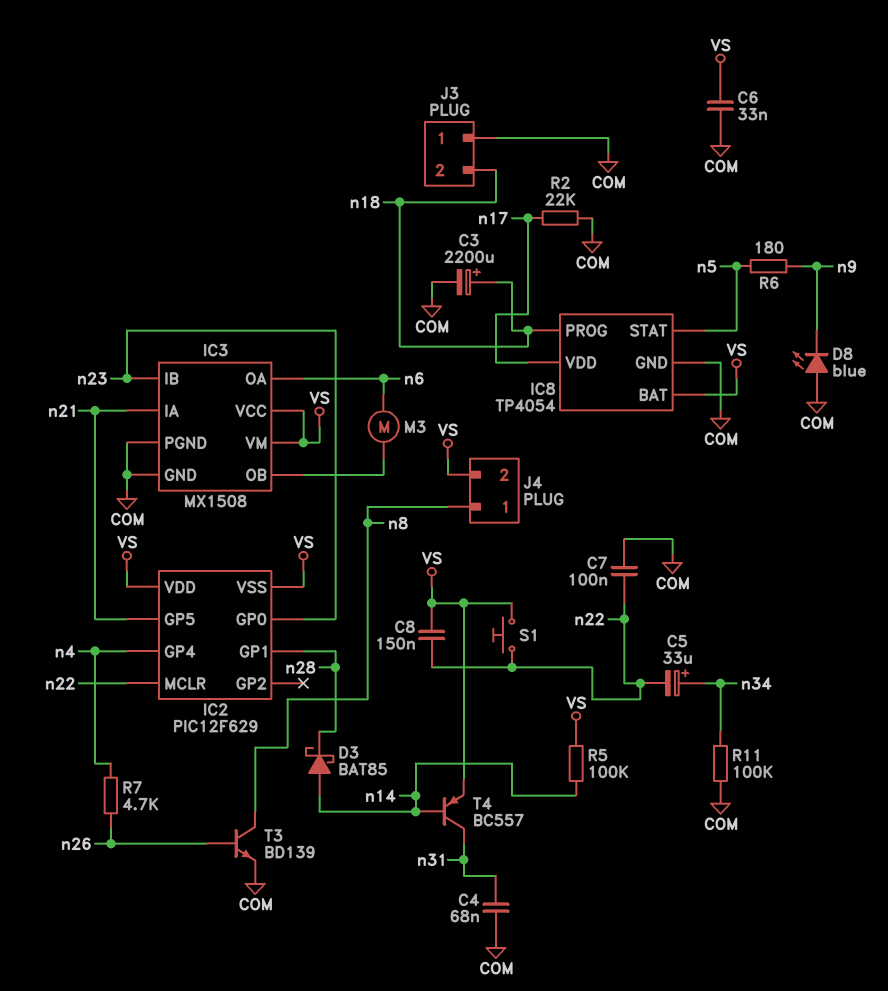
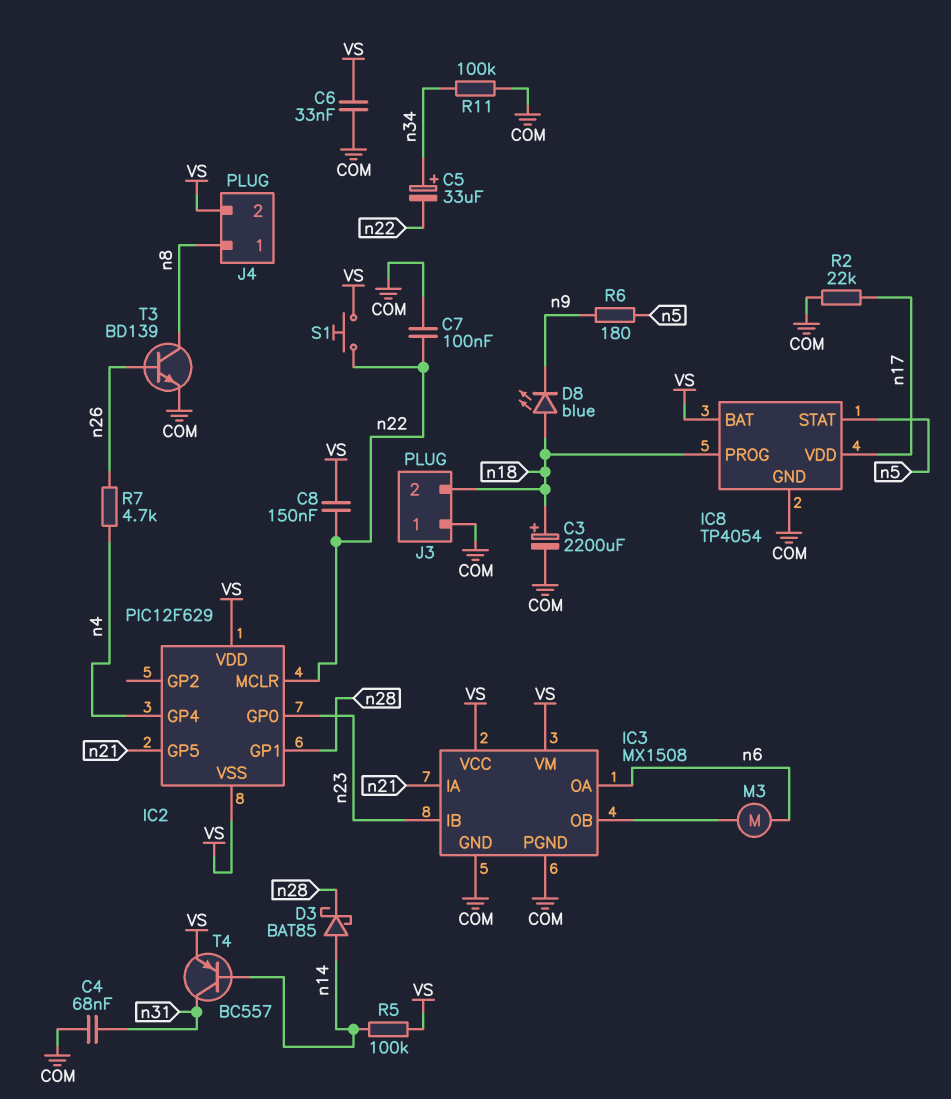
D8: LED blue (A COM, K n9) -> LED blue (A n18, K n9)

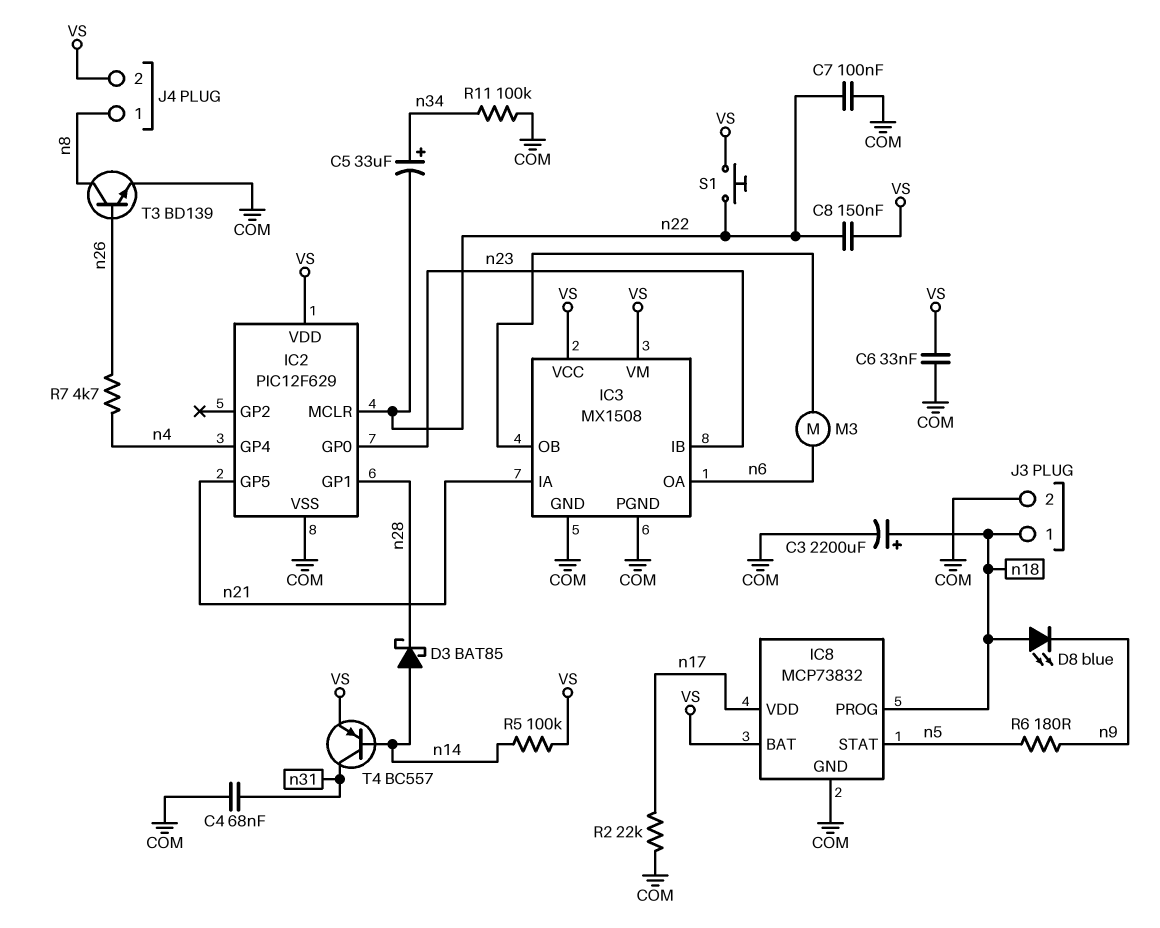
IC2 pin VSS: VS -> COM
IC8: TP4054 -> MCP73832
J3 pin 1: COM -> n18
J3 pin 2: n18 -> COM

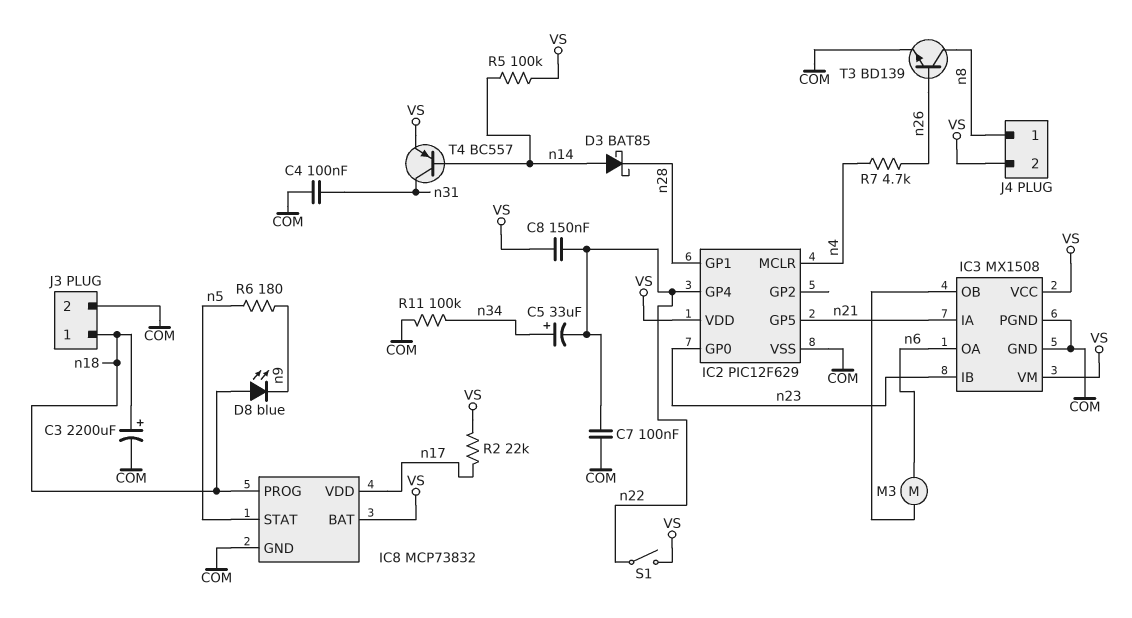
C4: 68nF (COM, n31) -> 100nF (COM, n31)
C6: 33nF (COM, VS) -> none
IC2 pin GP4: n4 -> n22
IC2 pin MCLR: n22 -> n4
R2: 22k (COM, n17) -> 22k (VS, n17)
S1: button (VS, n22) -> switch (VS, n22)

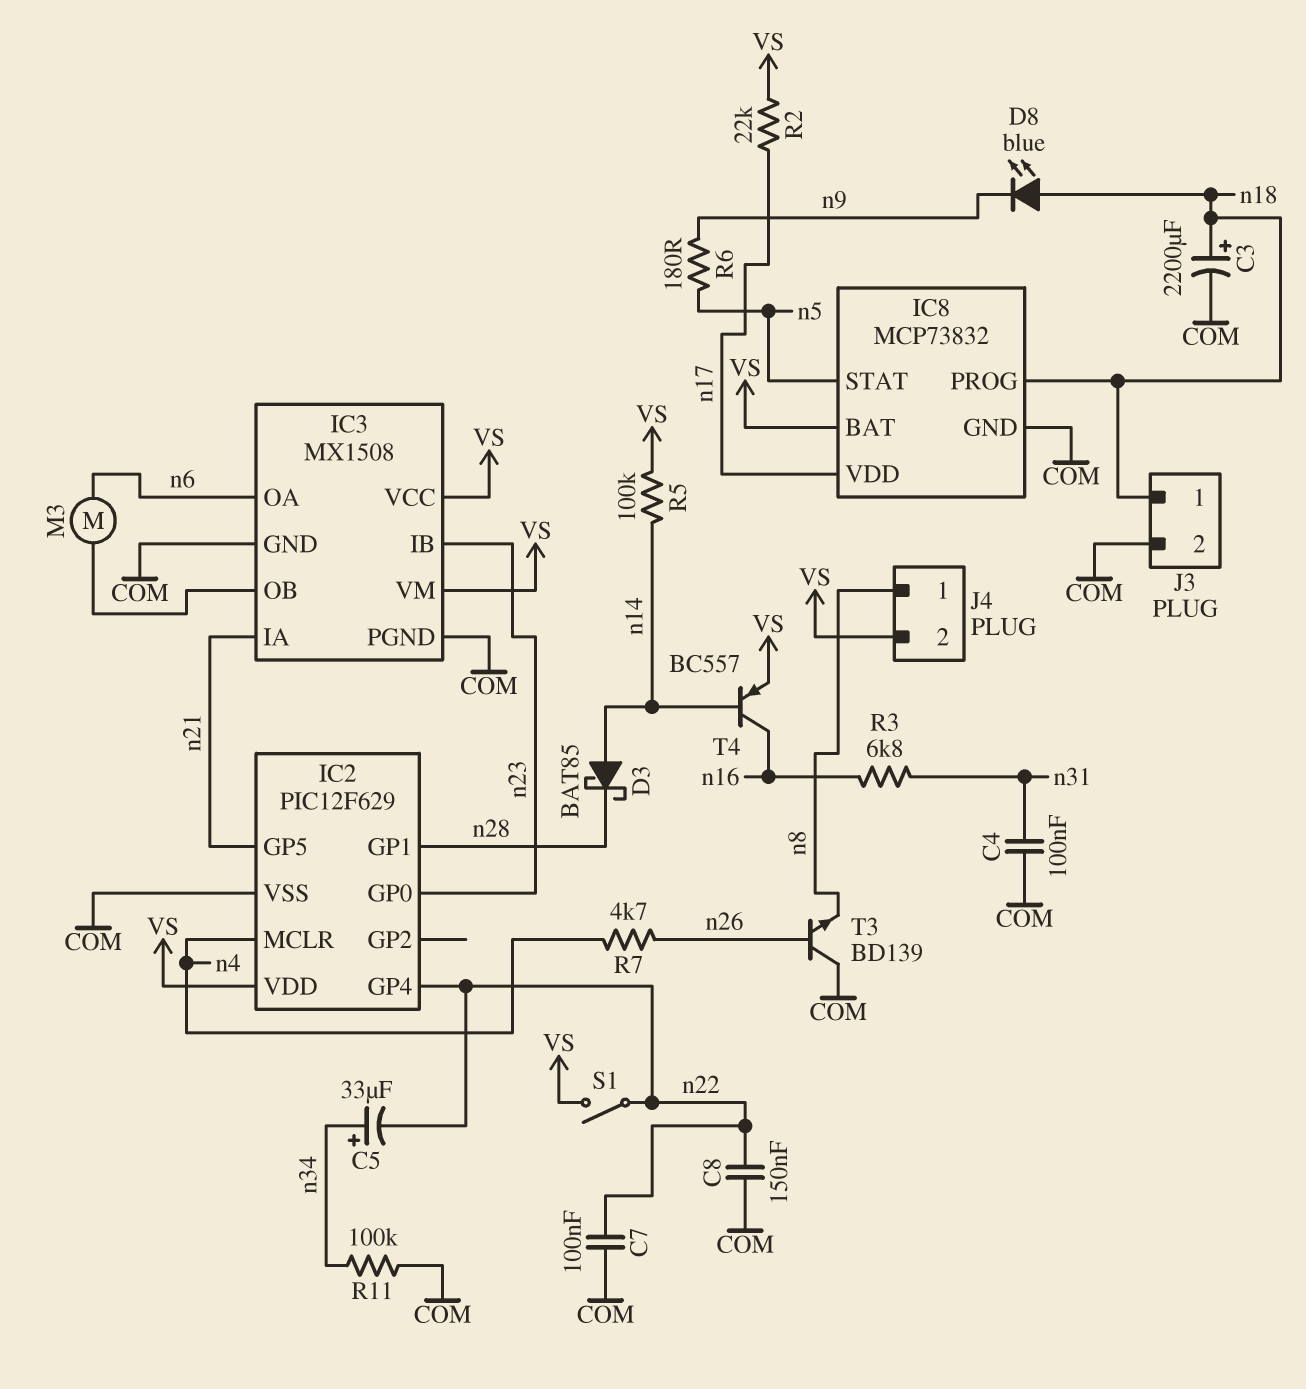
C8: 150nF (VS, n22) -> 150nF (COM, n22)
R3: none -> 6.8k (n16, n31)
T3: NPN BD139 (B n26, C n8, E COM) -> NPN BD139 (B n26, C COM, E n8)
T4: PNP BC557 (B n14, C n31, E VS) -> PNP BC557 (B n14, C n16, E VS)

